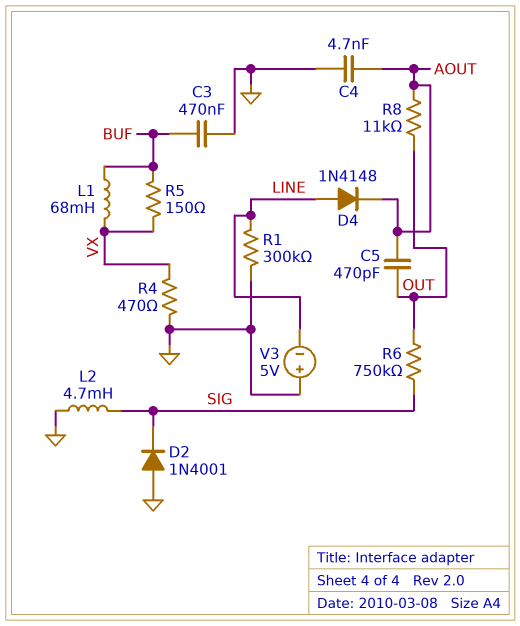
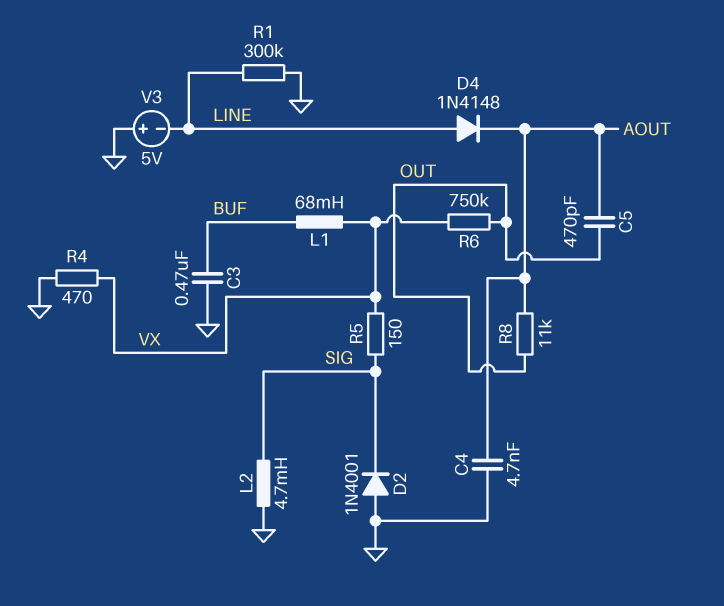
R5: 150 (BUF, VX) -> 150 (SIG, VX)
R6: 750k (OUT, SIG) -> 750k (OUT, VX)

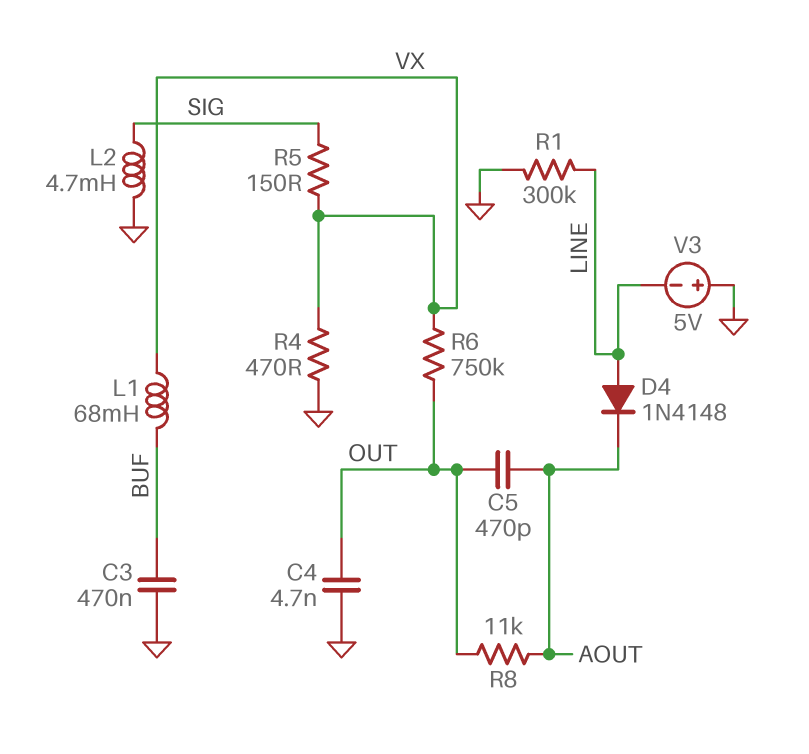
C4: 4.7nF (AOUT, GND) -> 4.7nF (GND, OUT)
D2: diode 1N4001 (A GND, K SIG) -> none

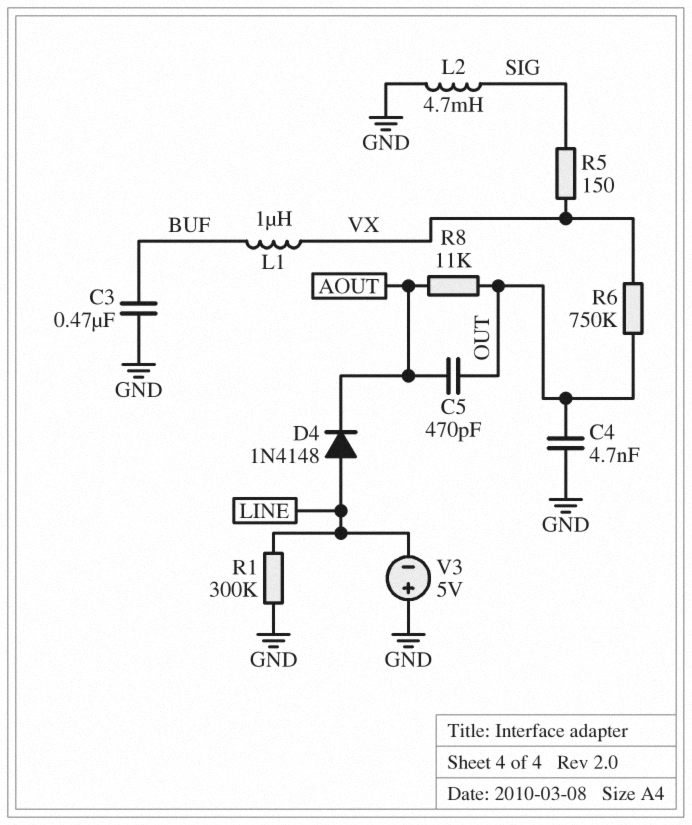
L1: 68mH (BUF, VX) -> 1uH (BUF, VX)
R4: 470 (GND, VX) -> none

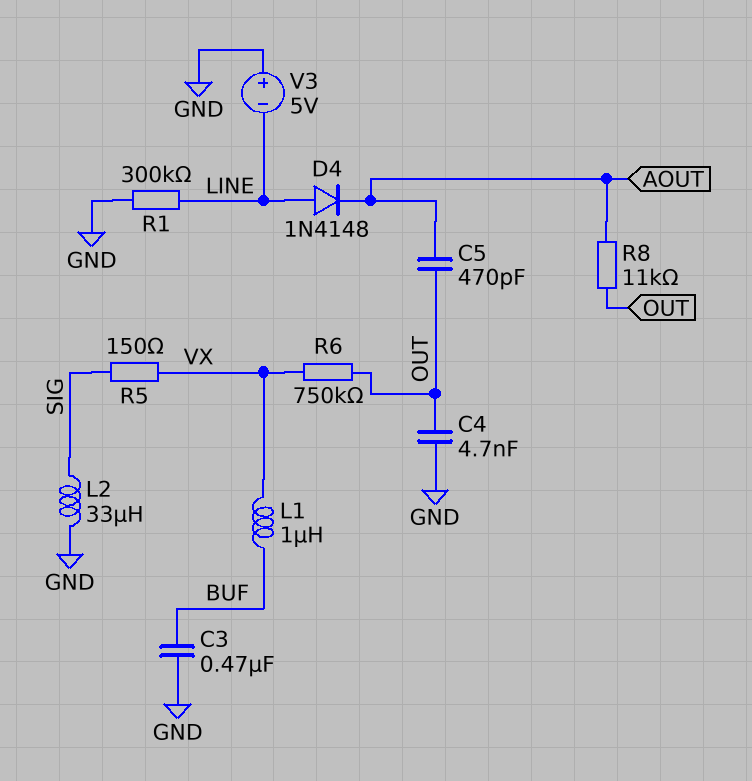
L2: 4.7mH (GND, SIG) -> 33uH (GND, SIG)

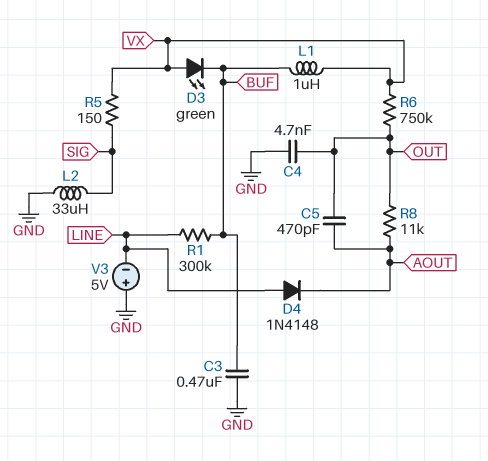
D3: none -> LED green (A VX, K BUF)
R1: 300k (GND, LINE) -> 300k (BUF, LINE)

